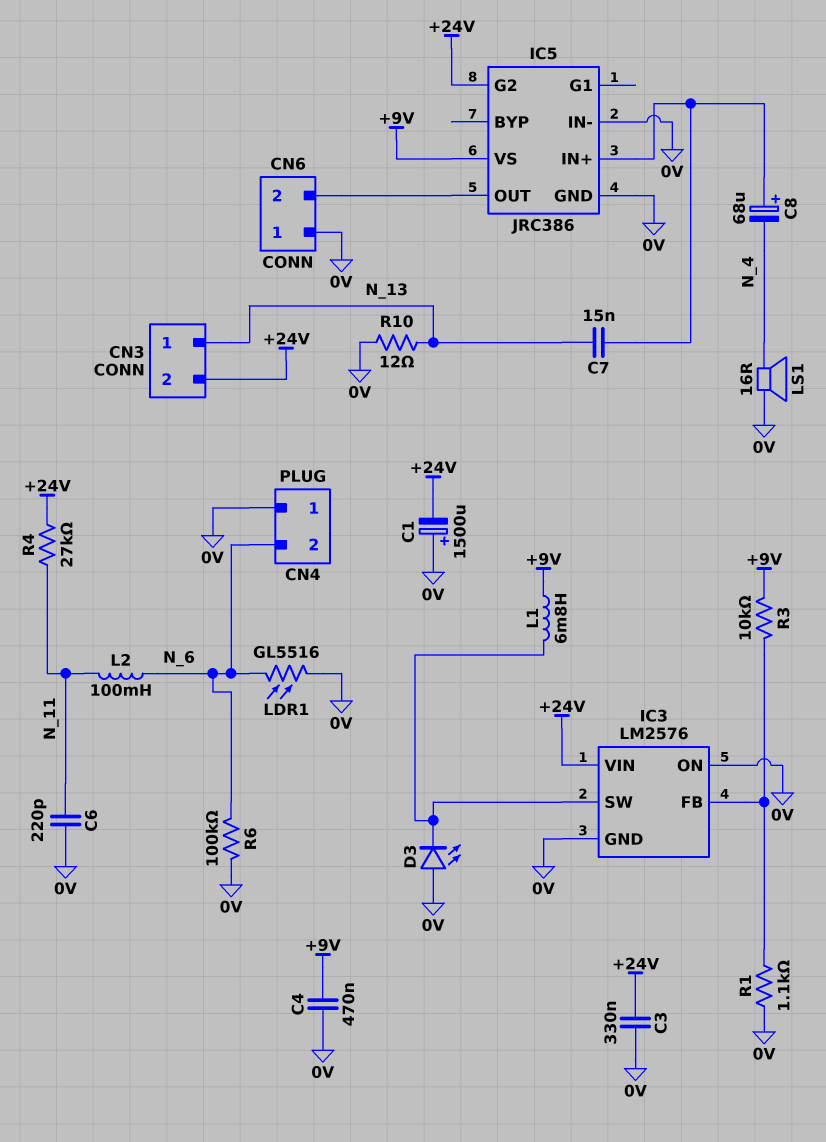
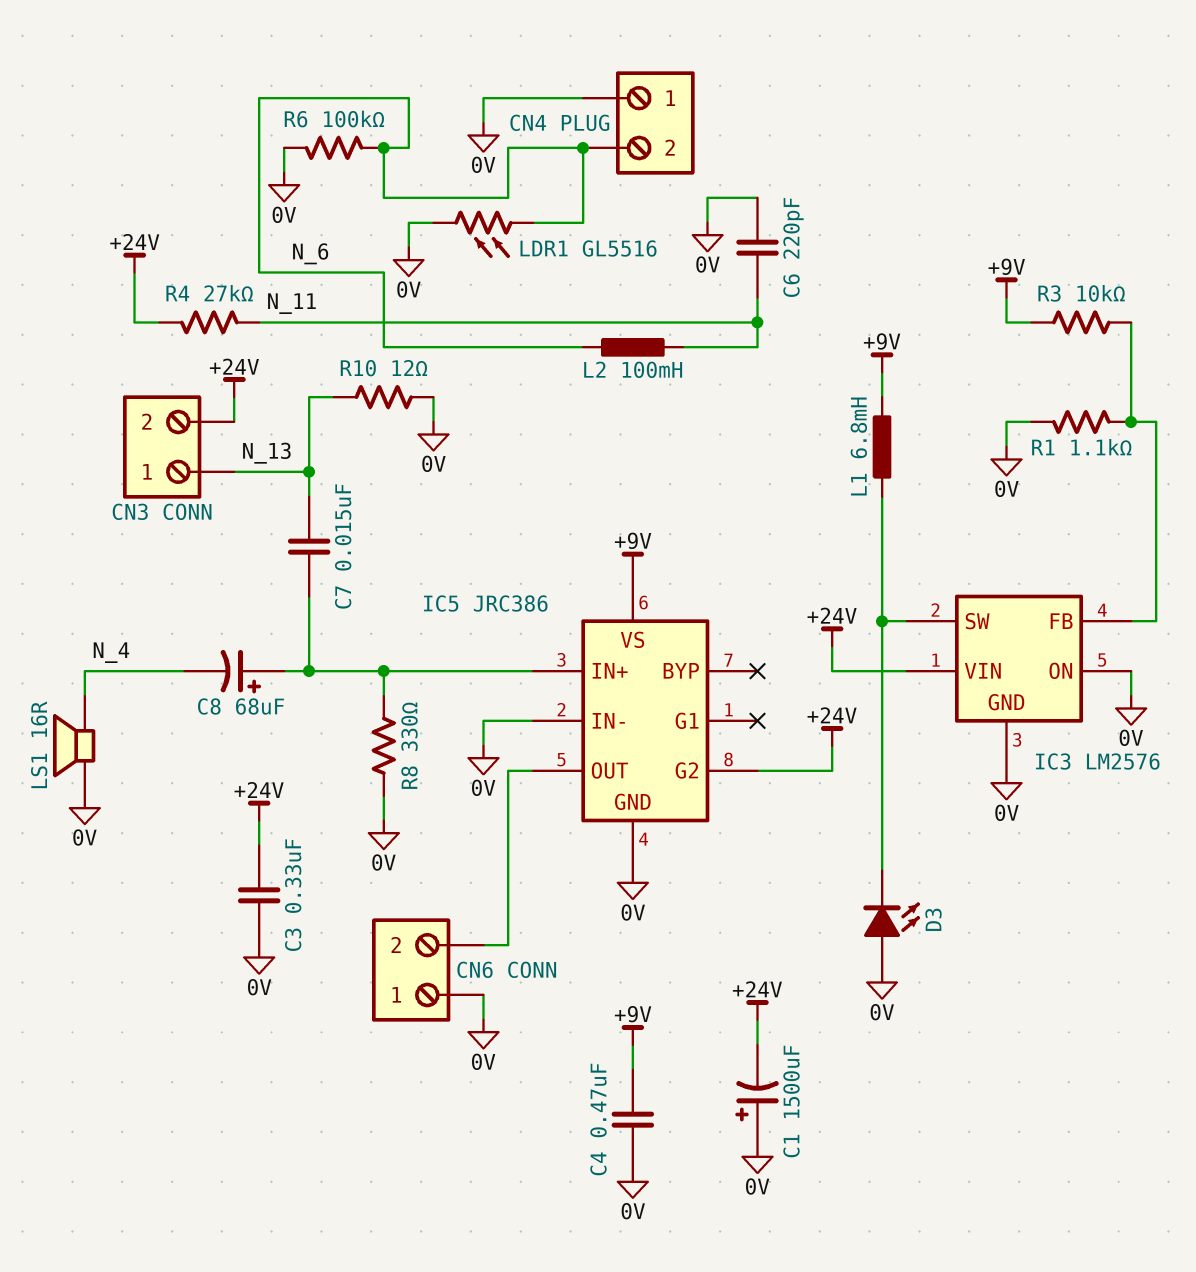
R8: none -> 330 (0V, IC5/IN+)

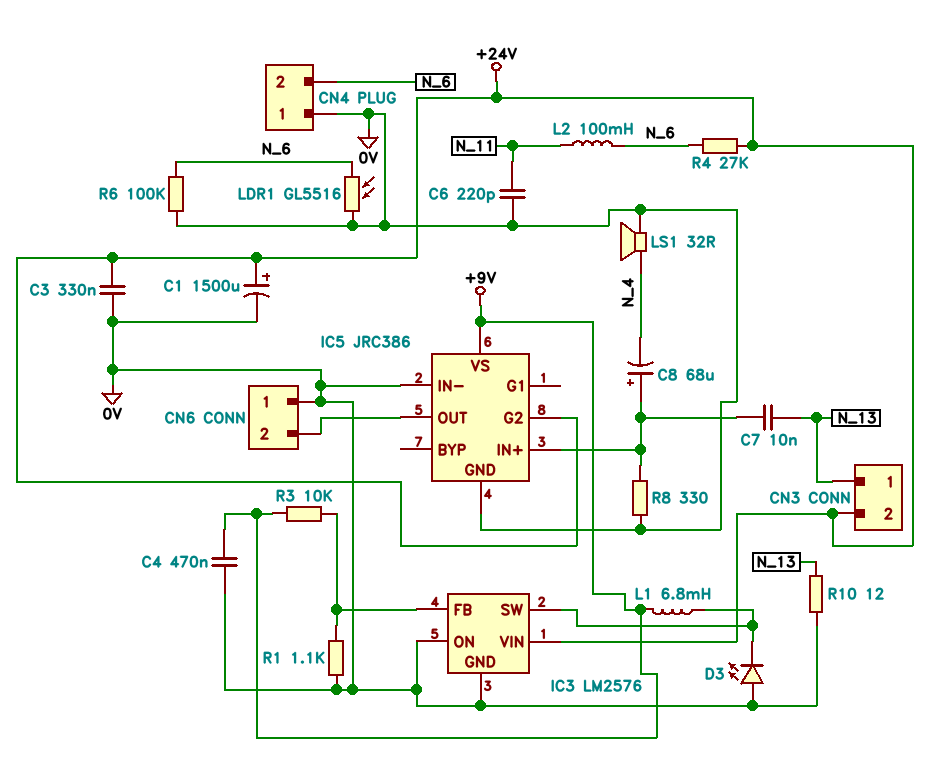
C1: 1500uF (plus 0V, minus +24V) -> 1500uF (plus +24V, minus 0V)
C7: 15nF (IC5/IN+, N_13) -> 10nF (IC5/IN+, N_13)
LS1: speaker 16R (0V, N_4) -> speaker 32R (0V, N_4)
R4: 27k (+24V, N_11) -> 27k (+24V, N_6)

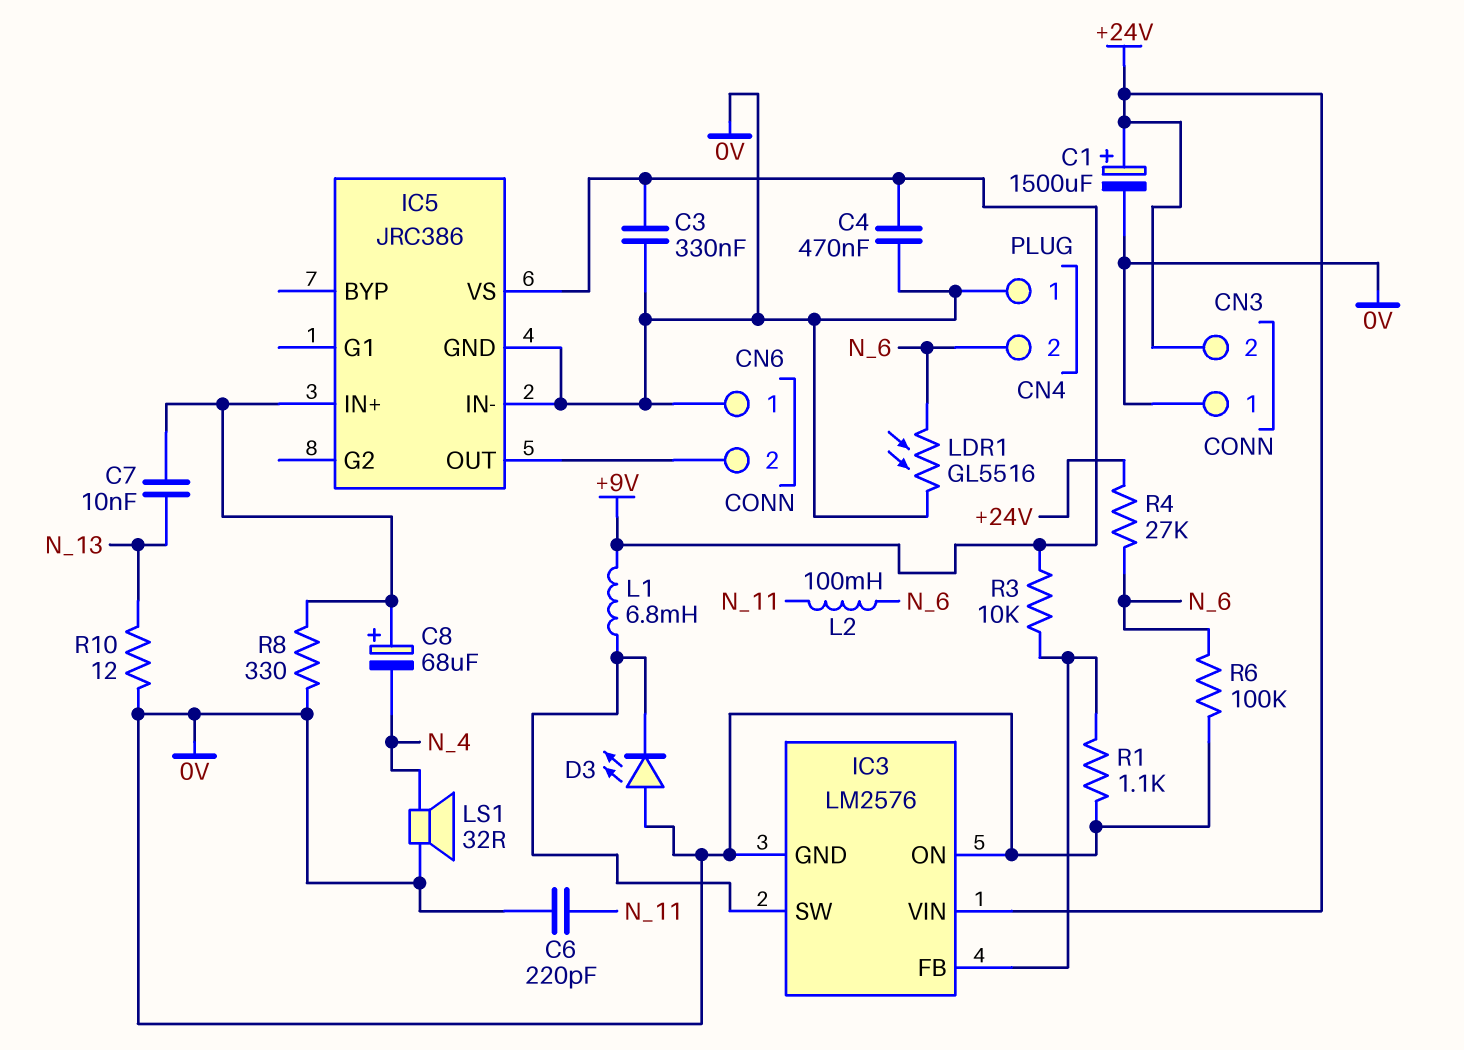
C3: 330nF (+24V, 0V) -> 330nF (+9V, 0V)
CN3 pin 1: N_13 -> 0V
IC5 pin G2: +24V -> none

